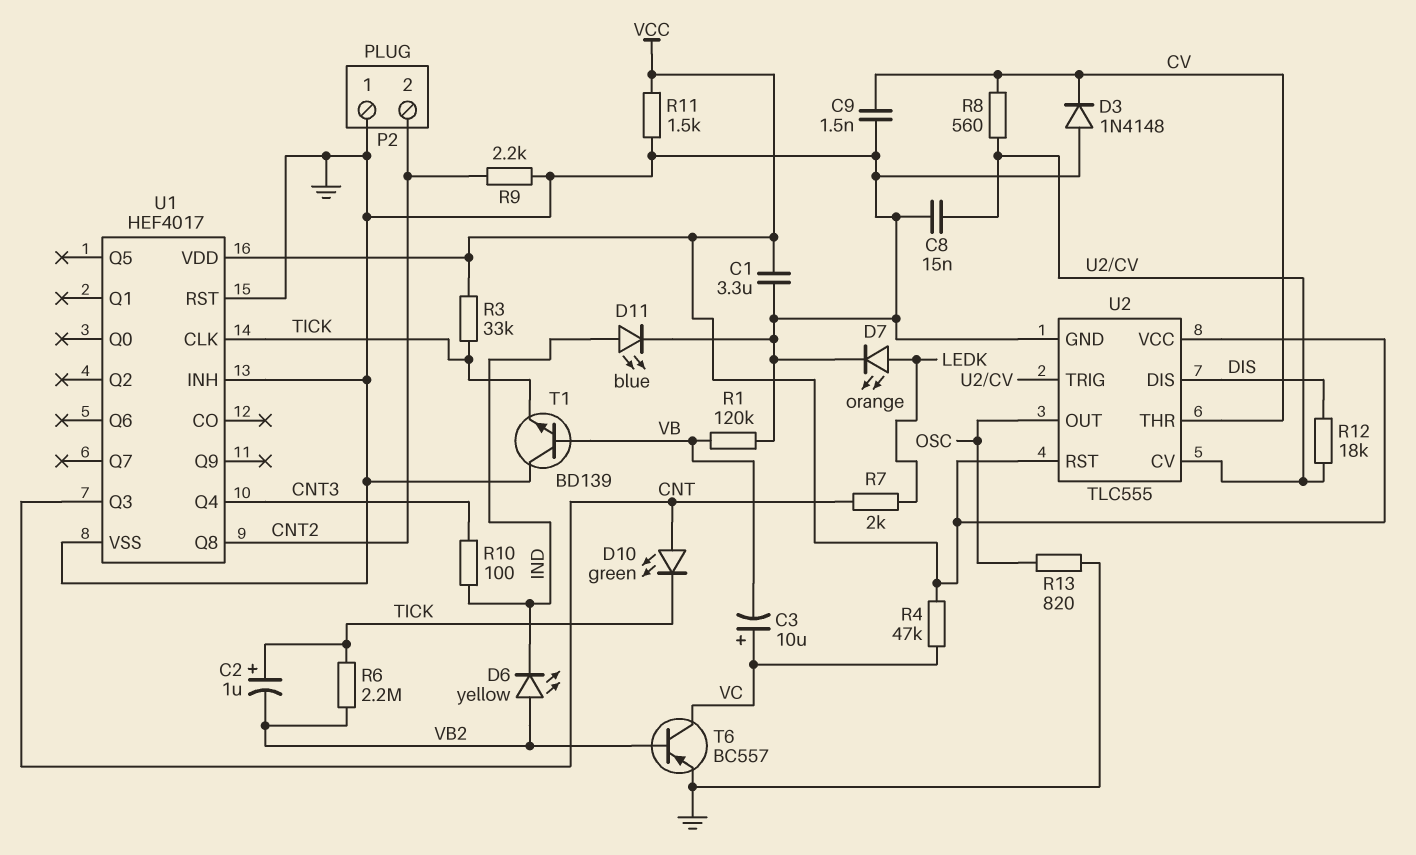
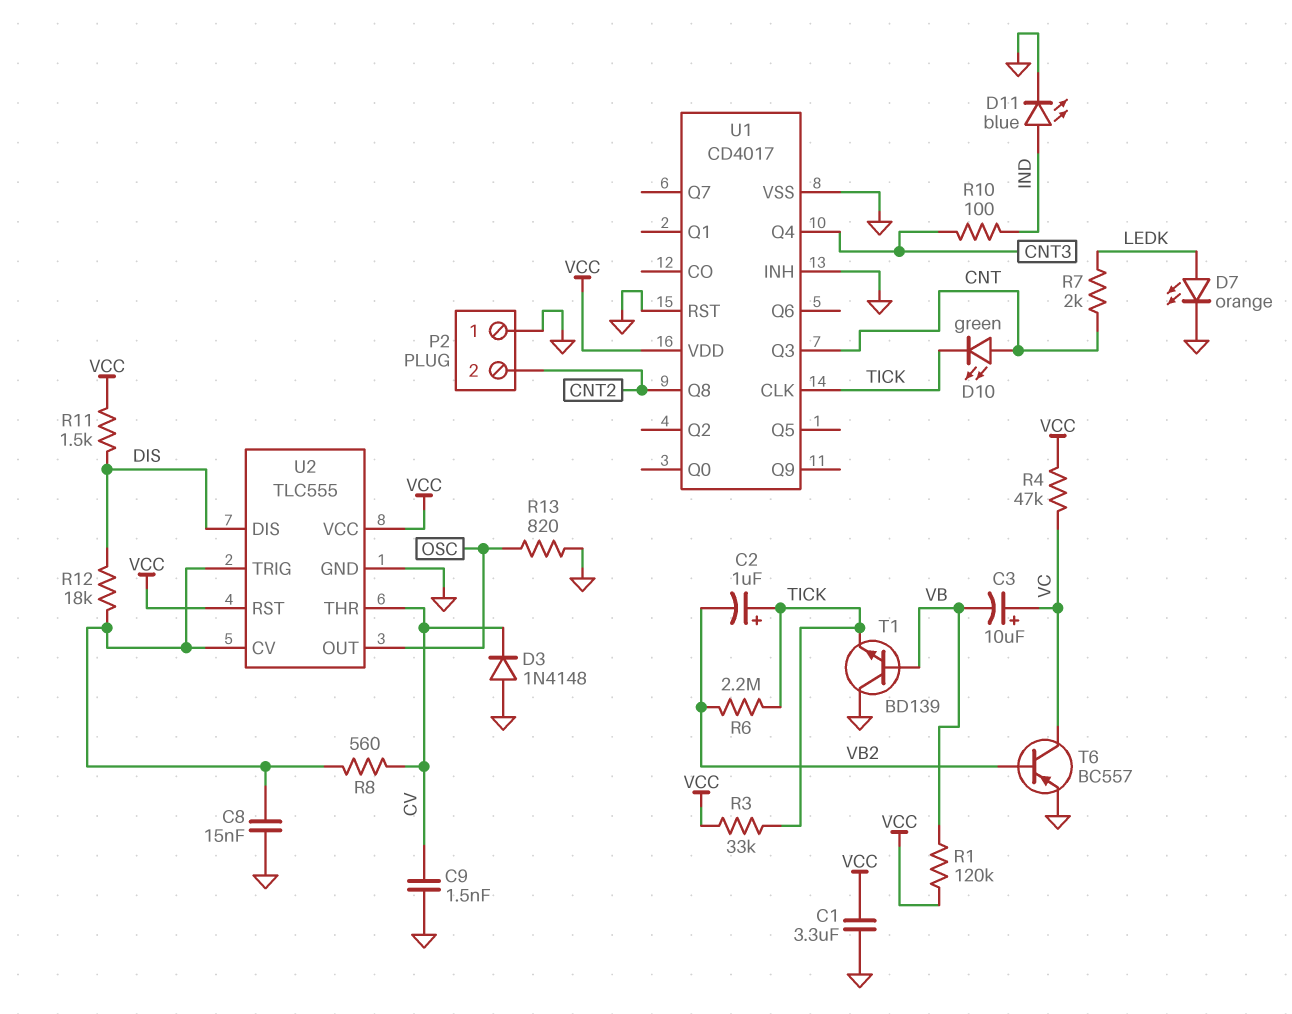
D6: LED yellow (A VB2, K IND) -> none
R1: 120k (GND, VB) -> 120k (VB, VCC)
R9: 2.2k (CNT2, GND) -> none
R11: 1.5k (GND, VCC) -> 1.5k (DIS, VCC)
U1: HEF4017 -> CD4017

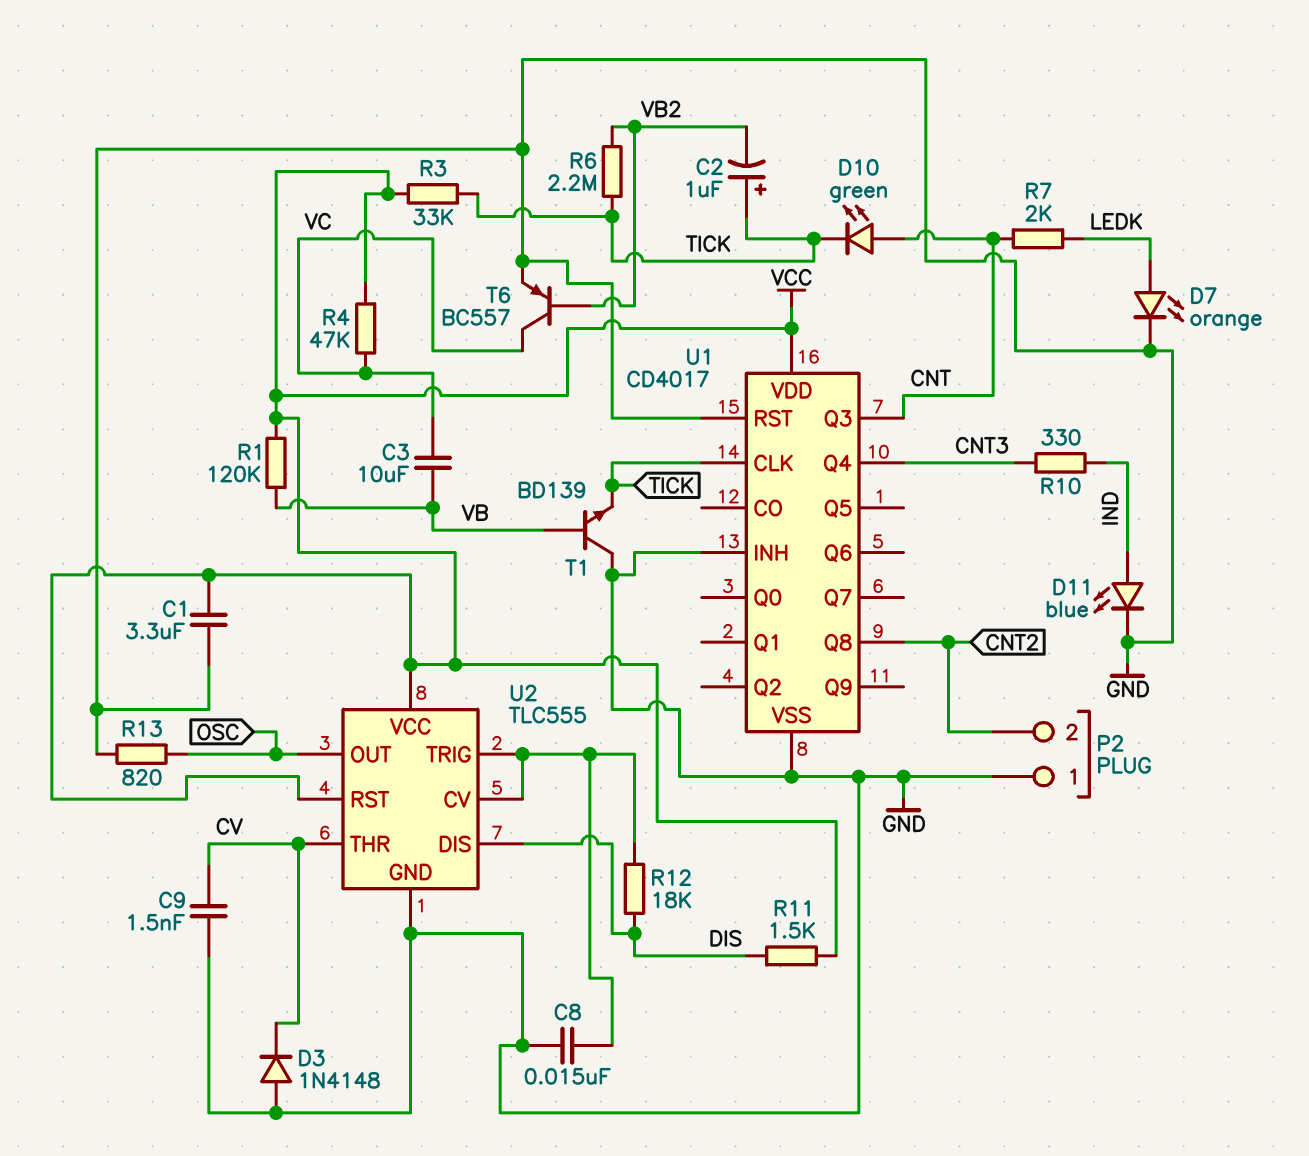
C3: 10uF (plus VC, minus VB) -> 10uF (VB, VC)
R8: 560 (CV, U2/CV) -> none
R10: 100 (CNT3, IND) -> 330 (CNT3, IND)

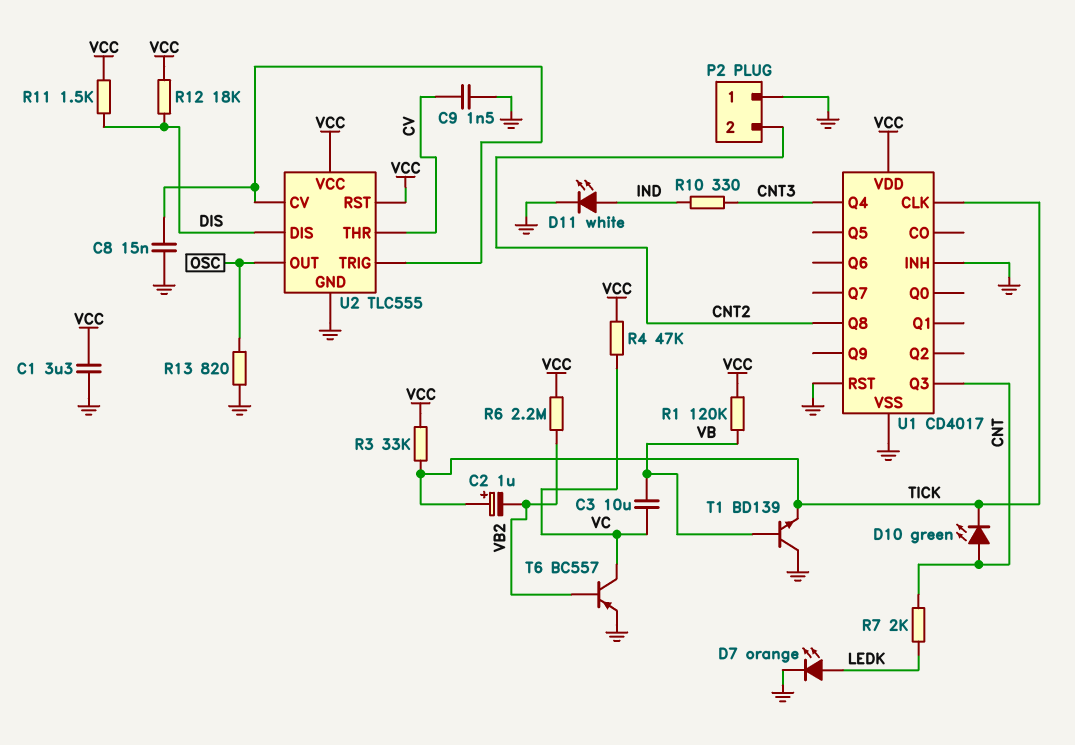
D3: diode 1N4148 (A GND, K CV) -> none
D11: LED blue (A IND, K GND) -> LED white (A IND, K GND)
R6: 2.2M (TICK, VB2) -> 2.2M (VB2, VCC)
R12: 18k (DIS, U2/CV) -> 18k (DIS, VCC)

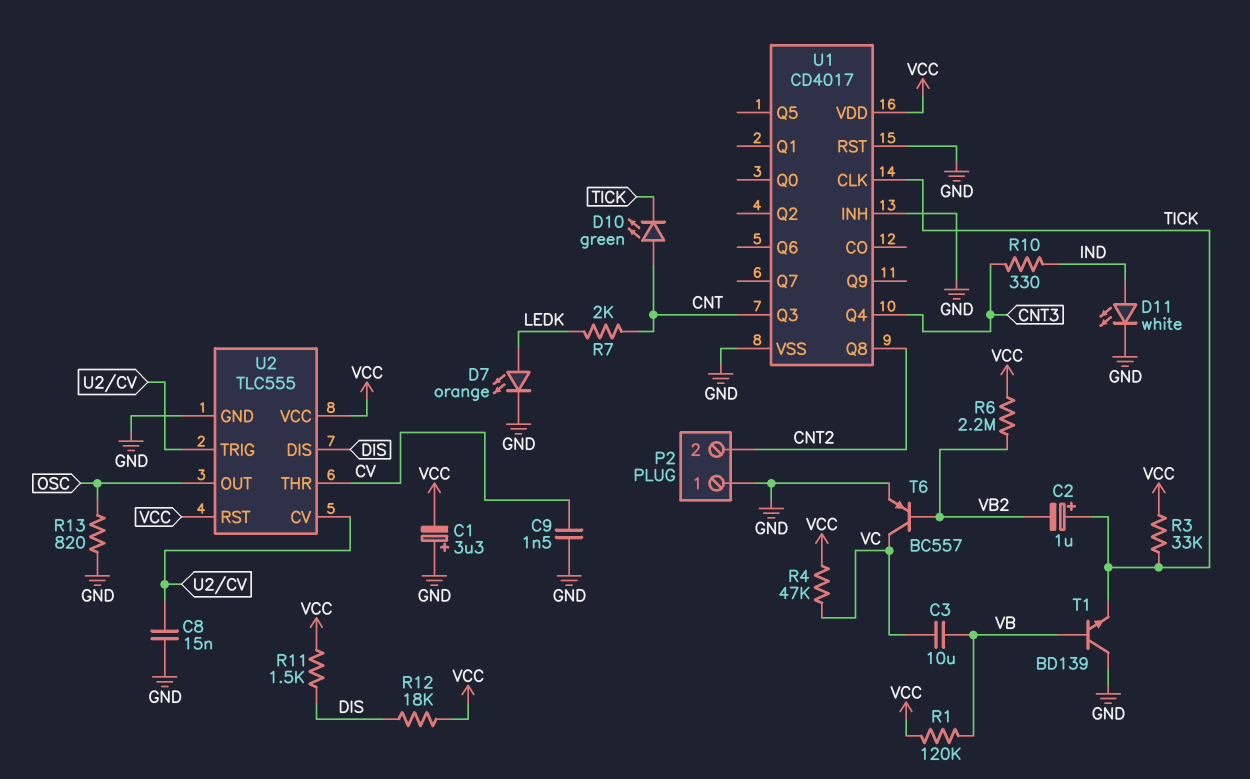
C1: 3.3uF (GND, VCC) -> 3.3uF (plus GND, minus VCC)

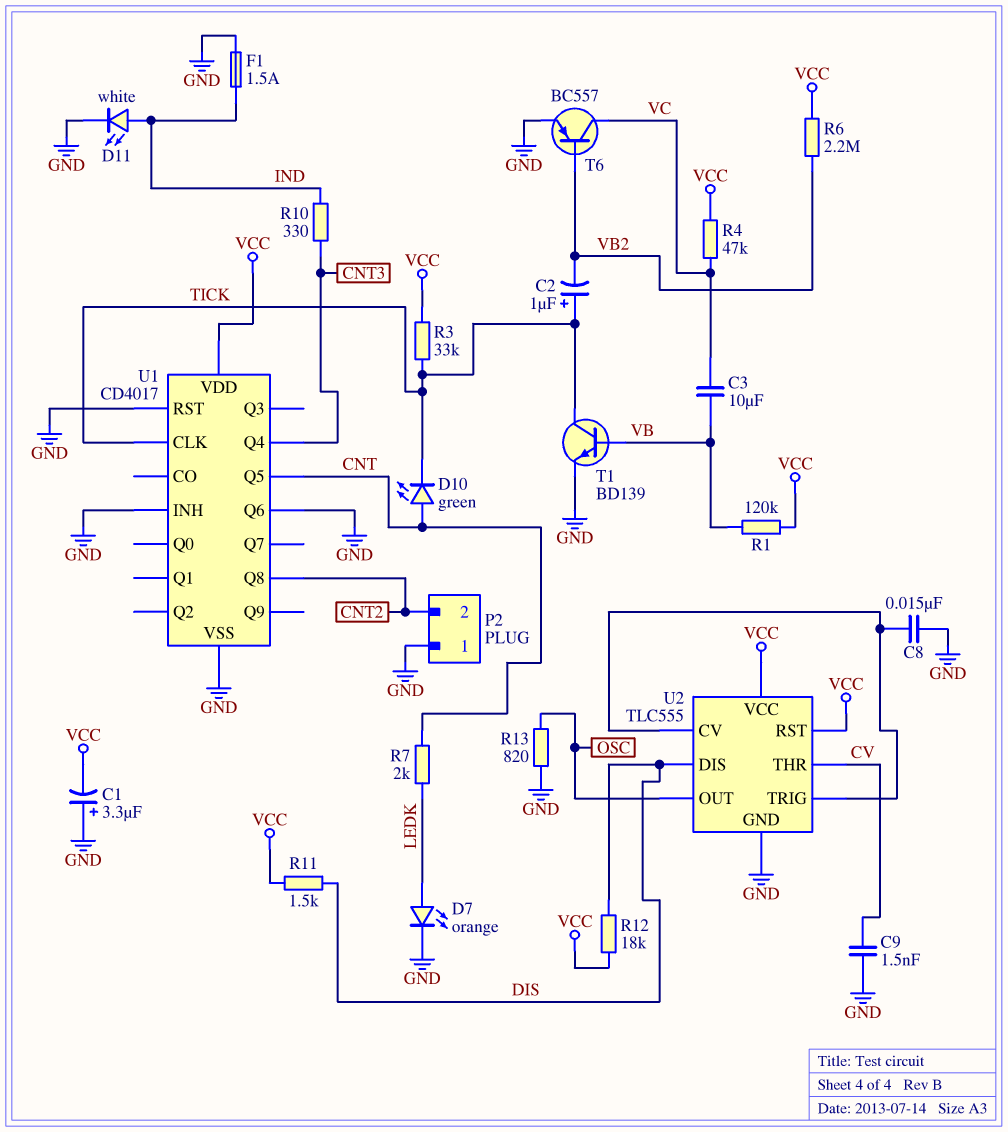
F1: none -> 1.5A (GND, IND)
T1: NPN BD139 (B VB, C GND, E TICK) -> NPN BD139 (B VB, C TICK, E GND)
U1 pin Q3: CNT -> none
U1 pin Q5: none -> CNT
U1 pin Q6: none -> GND

